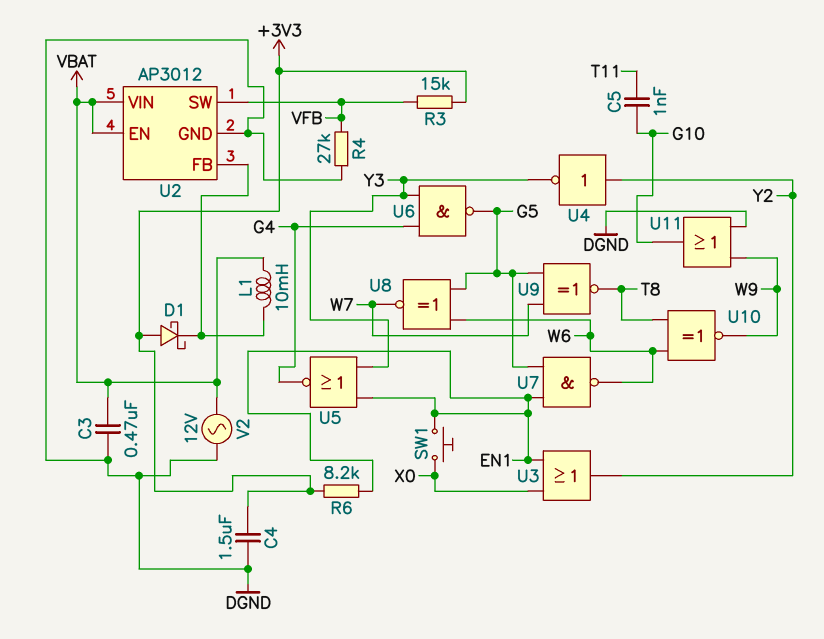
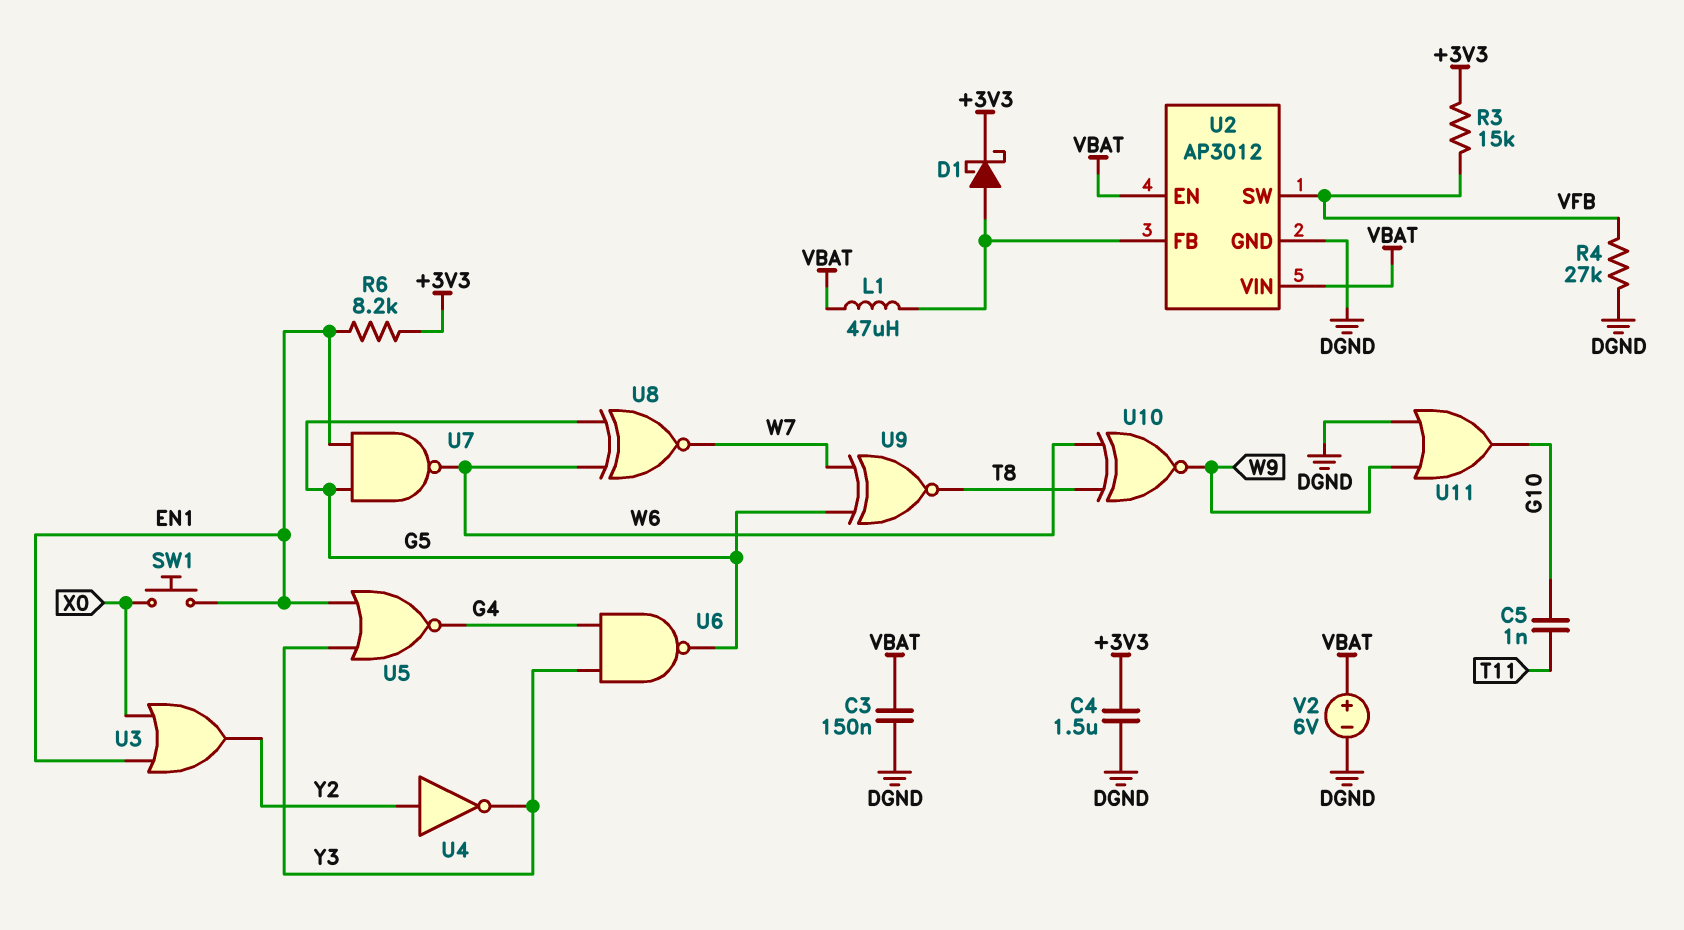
C3: 470nF (DGND, VBAT) -> 150nF (DGND, VBAT)
D1: schottky (A +3V3, K U2/FB) -> schottky (A U2/FB, K +3V3)
L1: 10mH (U2/FB, VBAT) -> 47uH (U2/FB, VBAT)
V2: AC 12V (DGND, VBAT) -> 6V (plus VBAT, minus DGND)

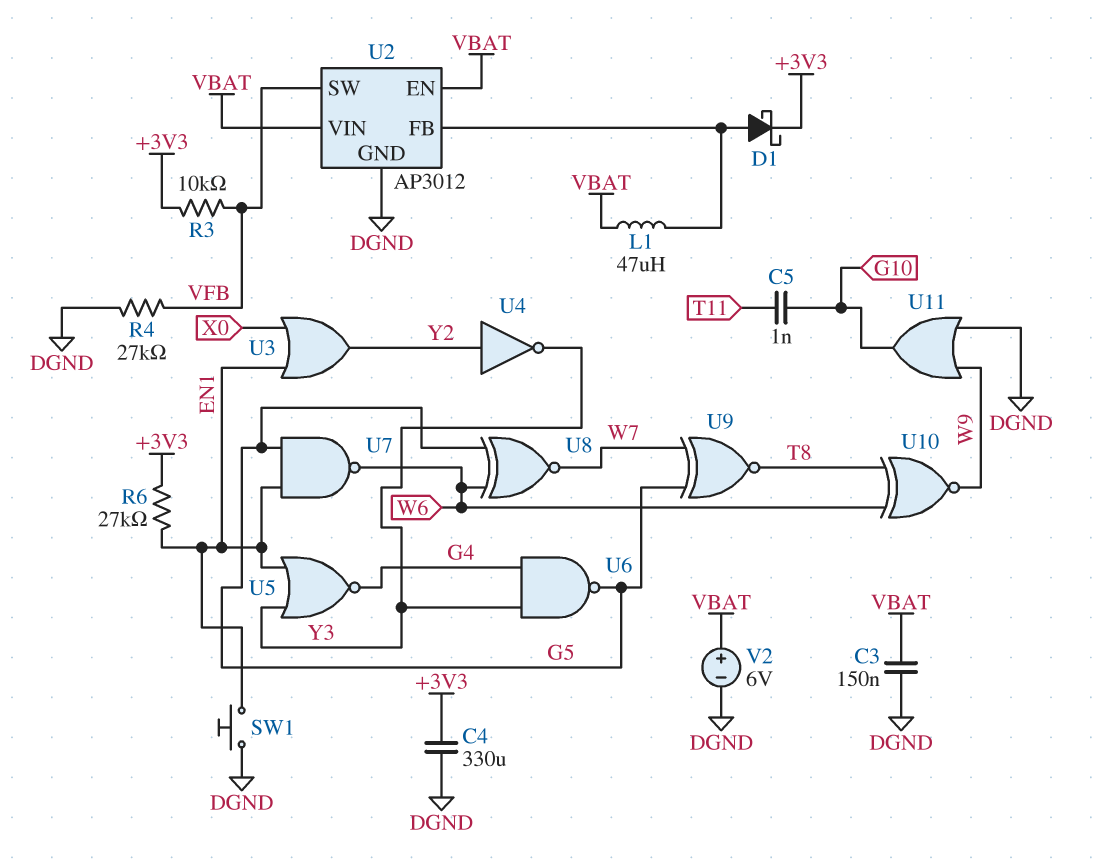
C4: 1.5uF (+3V3, DGND) -> 330uF (+3V3, DGND)
R3: 15k (+3V3, VFB) -> 10k (+3V3, VFB)
R6: 8.2k (+3V3, EN1) -> 27k (+3V3, EN1)
SW1: button (EN1, X0) -> button (DGND, EN1)

